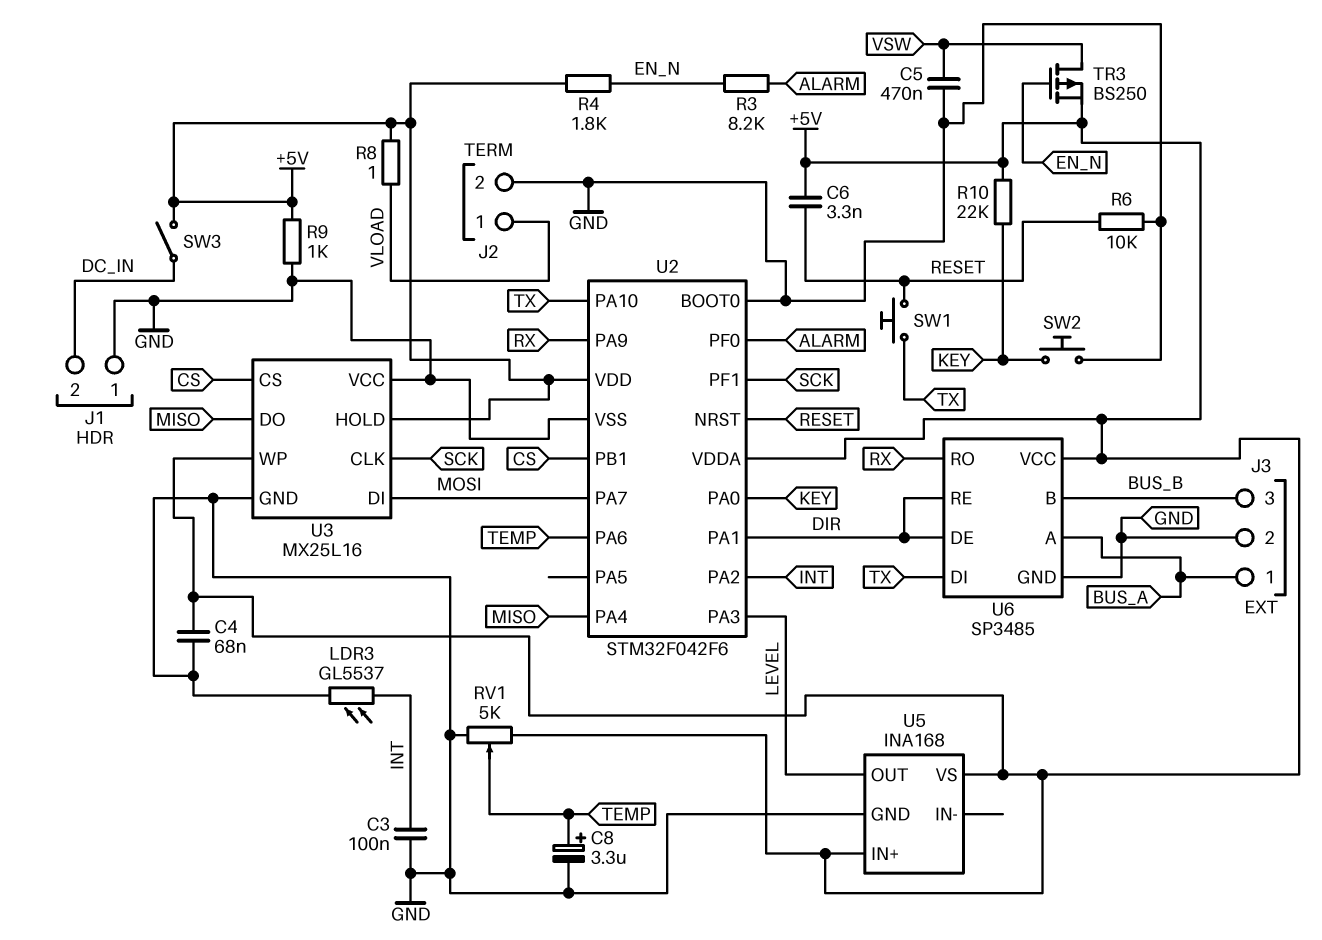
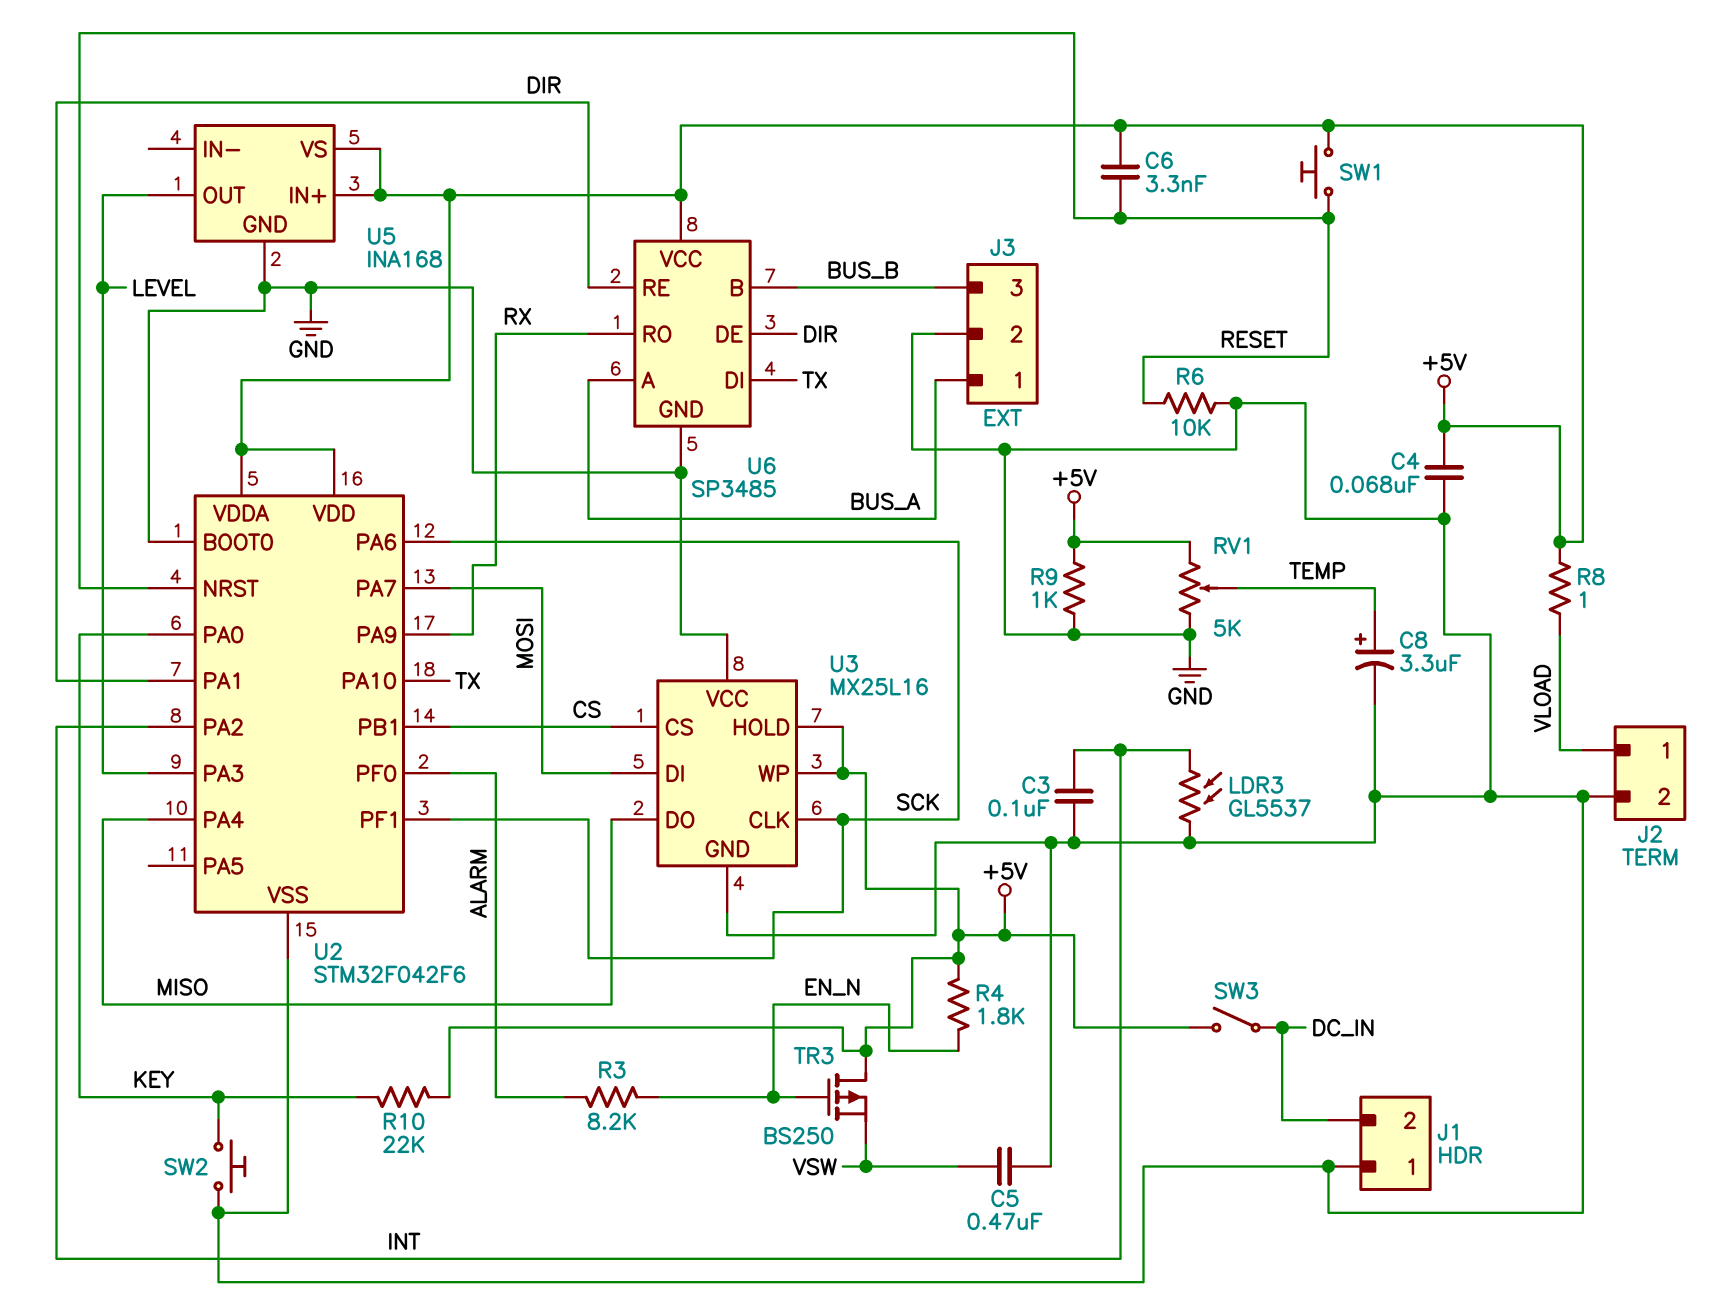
SW1: button (RESET, TX) -> button (+5V, RESET)
TR3: PMOS BS250 (G EN_N, D VSW, S +5V) -> PMOS BS250 (G EN_N, D +5V, S VSW)
U2 pin PA6: TEMP -> SCK

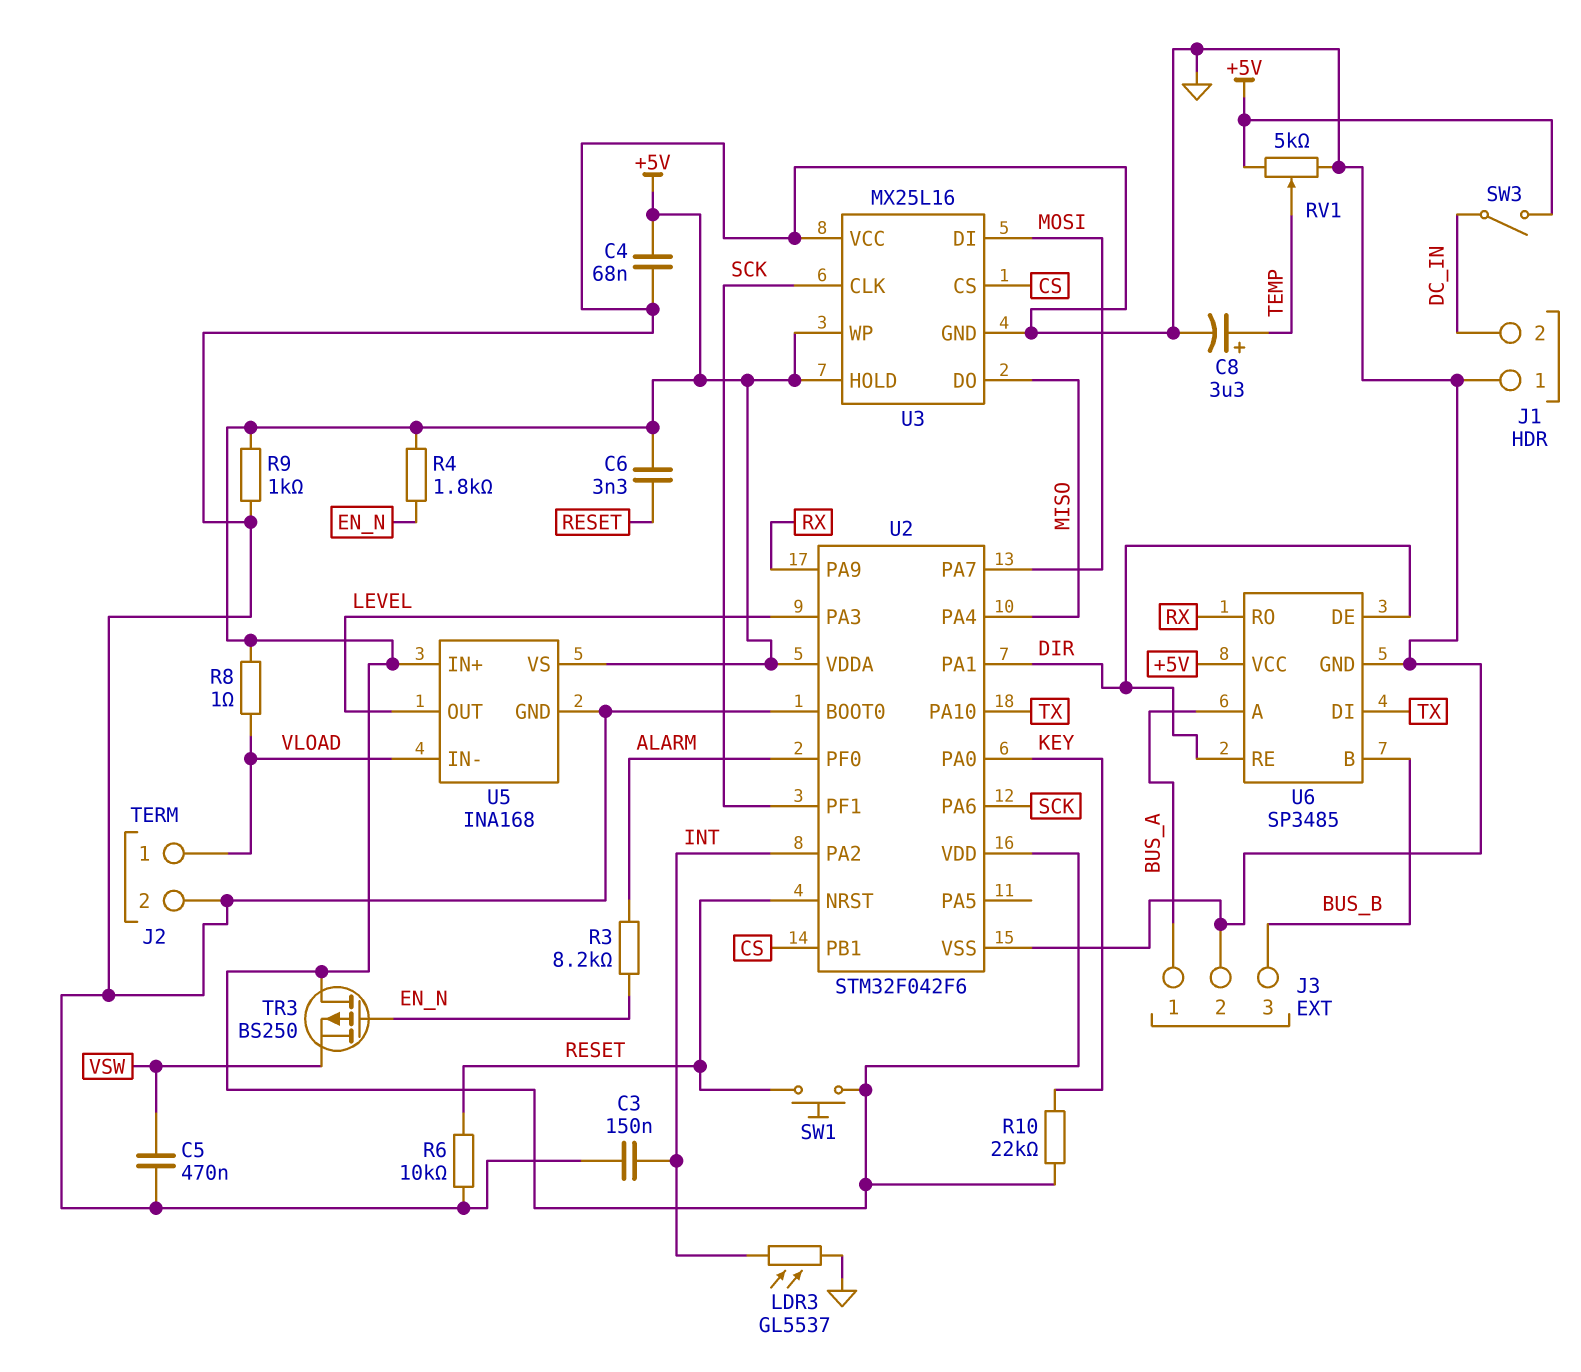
C3: 100nF (GND, INT) -> 150nF (GND, INT)
SW2: button (GND, KEY) -> none
U5 pin IN-: none -> VLOAD

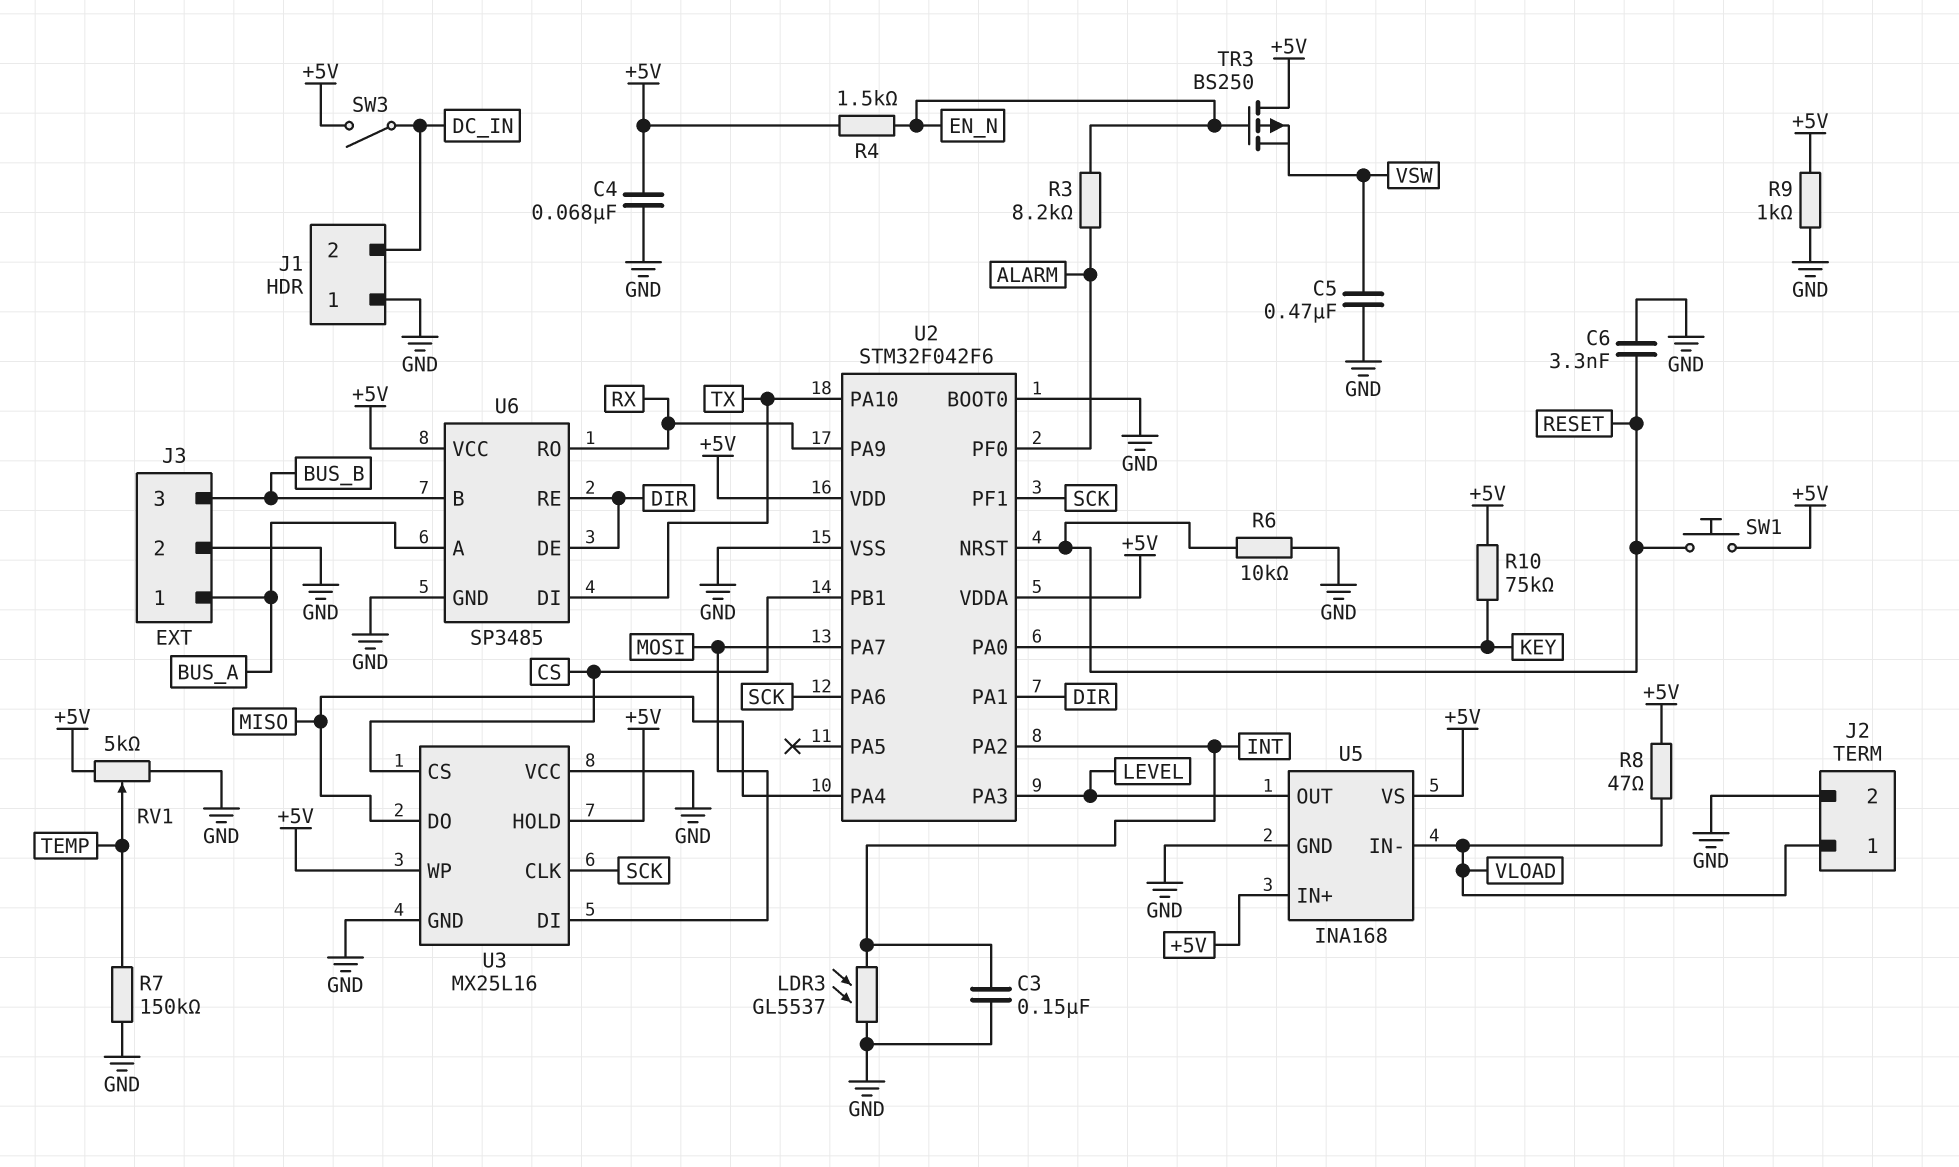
C6: 3.3nF (+5V, RESET) -> 3.3nF (GND, RESET)
C8: 3.3uF (plus TEMP, minus GND) -> none
R4: 1.8k (+5V, EN_N) -> 1.5k (+5V, EN_N)
R7: none -> 150k (GND, TEMP)
R8: 1 (+5V, VLOAD) -> 47 (+5V, VLOAD)
R10: 22k (+5V, KEY) -> 75k (+5V, KEY)

